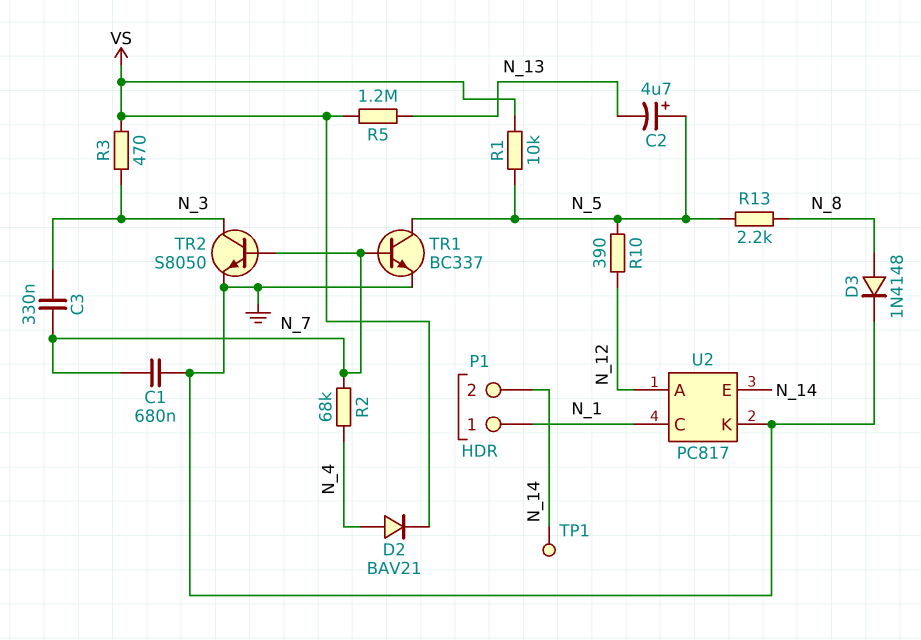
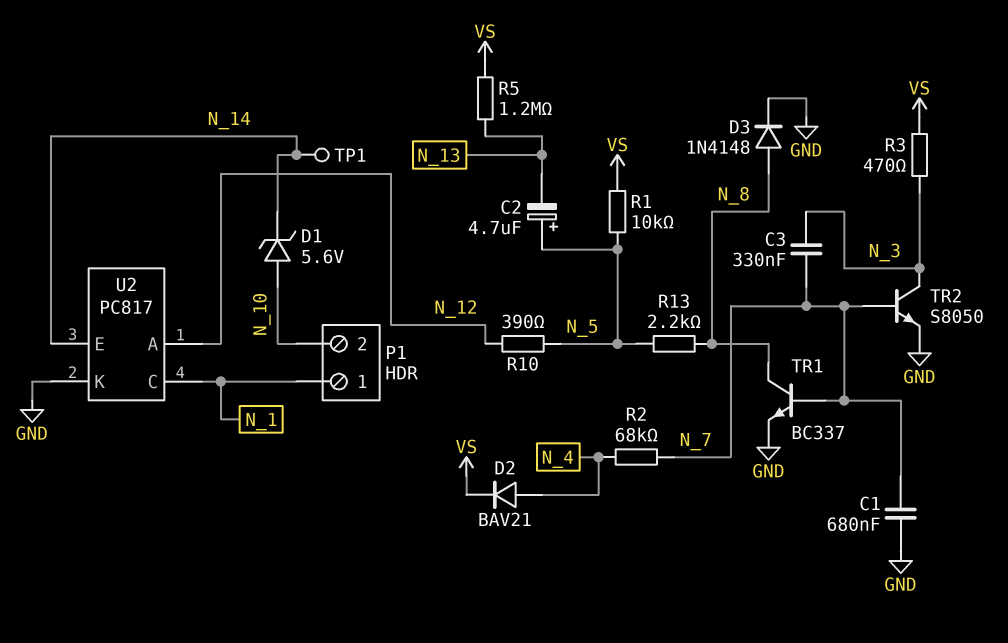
D1: none -> zener 5.6V (A N_10, K N_14)
P1 pin 2: N_14 -> N_10
TR1: NPN BC337 (B N_7, C N_5, E GND) -> NPN BC337 (B N_7, C N_8, E GND)

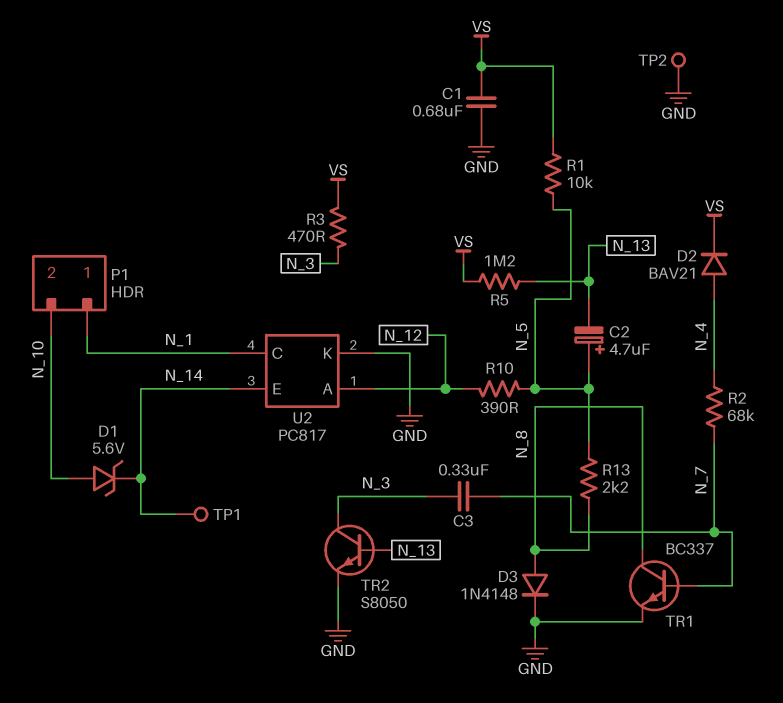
C1: 680nF (GND, N_7) -> 680nF (GND, VS)
TP2: none -> test point (GND)
TR2: NPN S8050 (B N_7, C N_3, E GND) -> NPN S8050 (B N_13, C N_3, E GND)

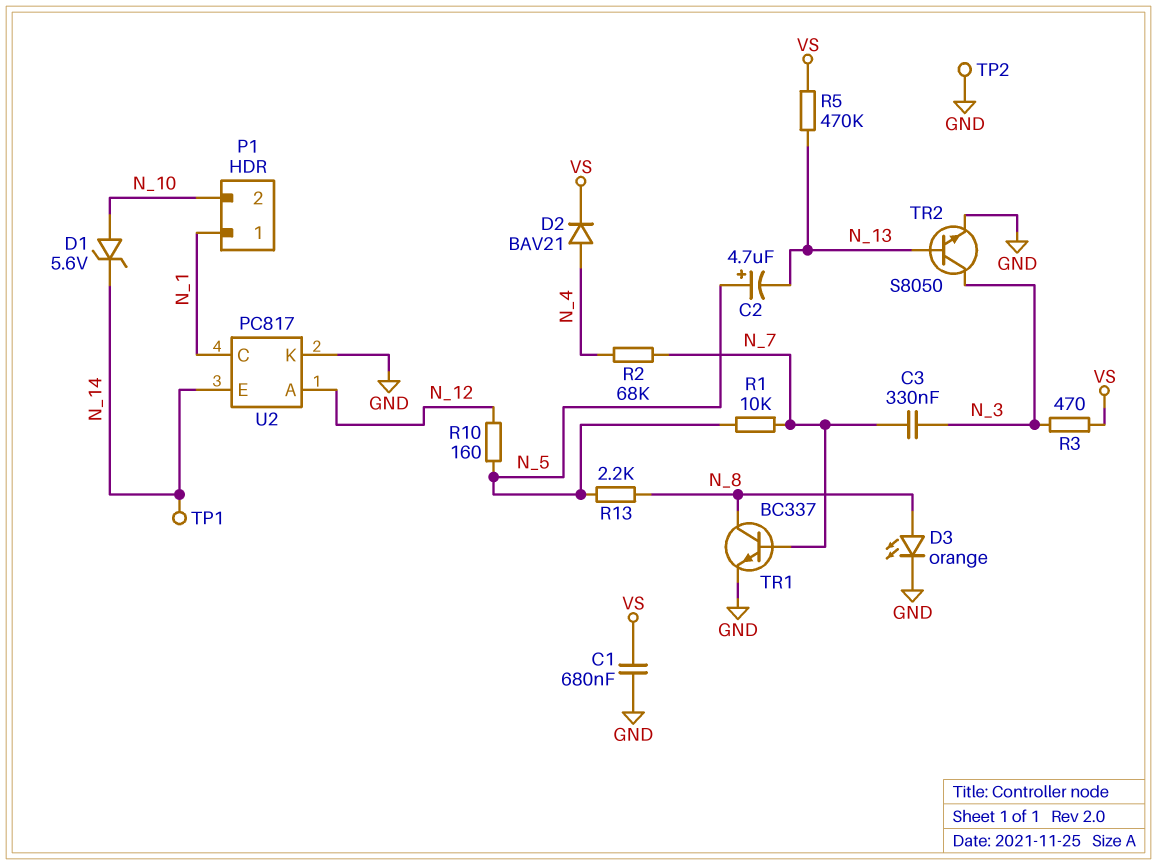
D3: diode 1N4148 (A N_8, K GND) -> LED orange (A N_8, K GND)
R1: 10k (N_5, VS) -> 10k (N_5, N_7)
R5: 1.2M (N_13, VS) -> 470k (N_13, VS)
R10: 390 (N_5, N_12) -> 160 (N_5, N_12)

